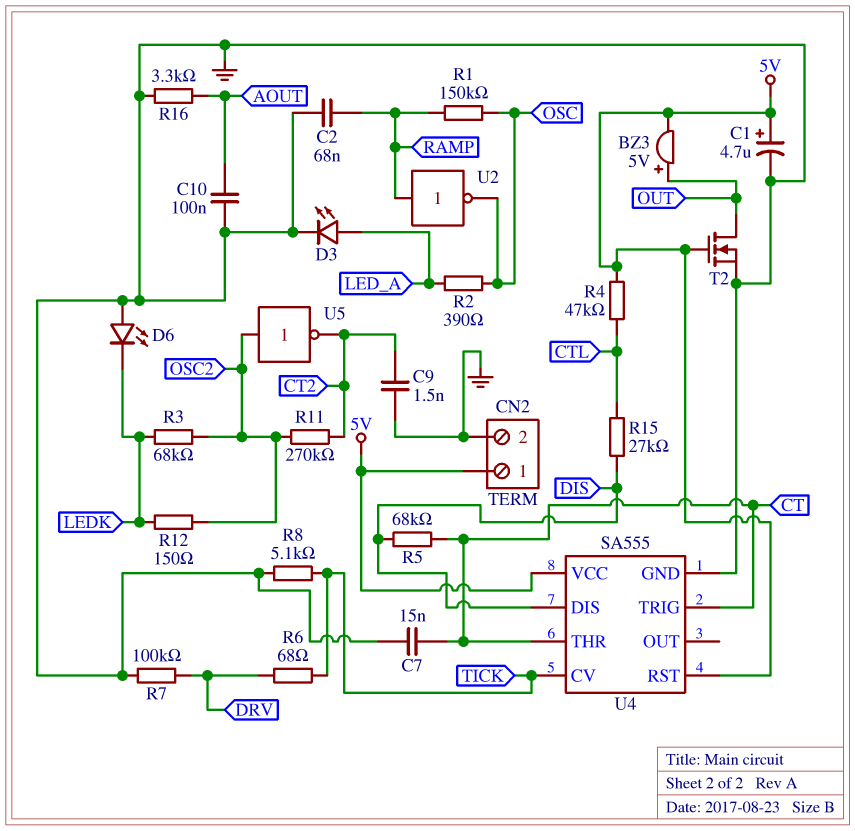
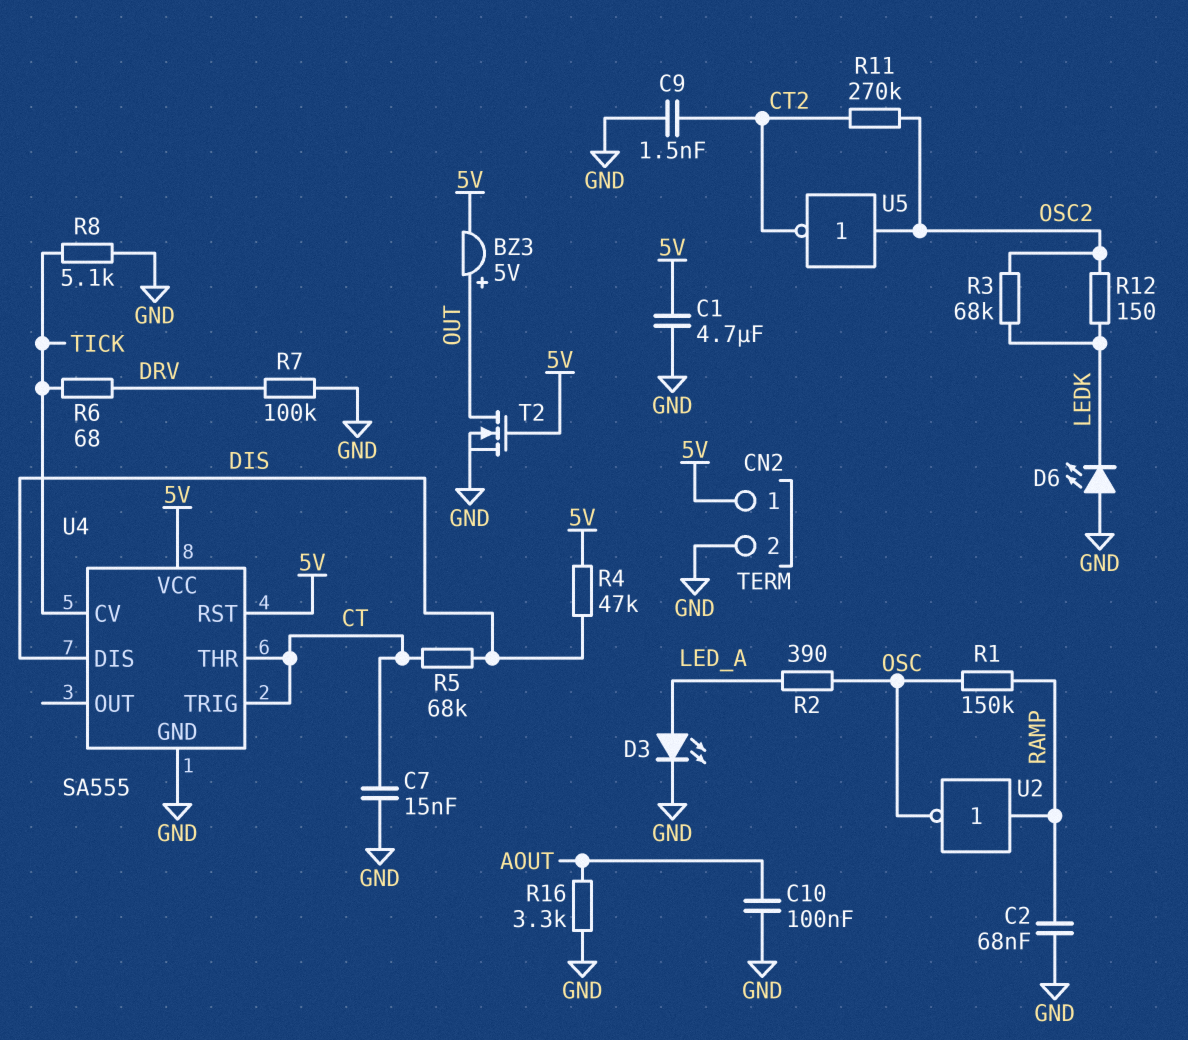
C1: 4.7uF (plus 5V, minus GND) -> 4.7uF (5V, GND)
R4: 47k (5V, CTL) -> 47k (5V, DIS)
R15: 27k (CTL, DIS) -> none

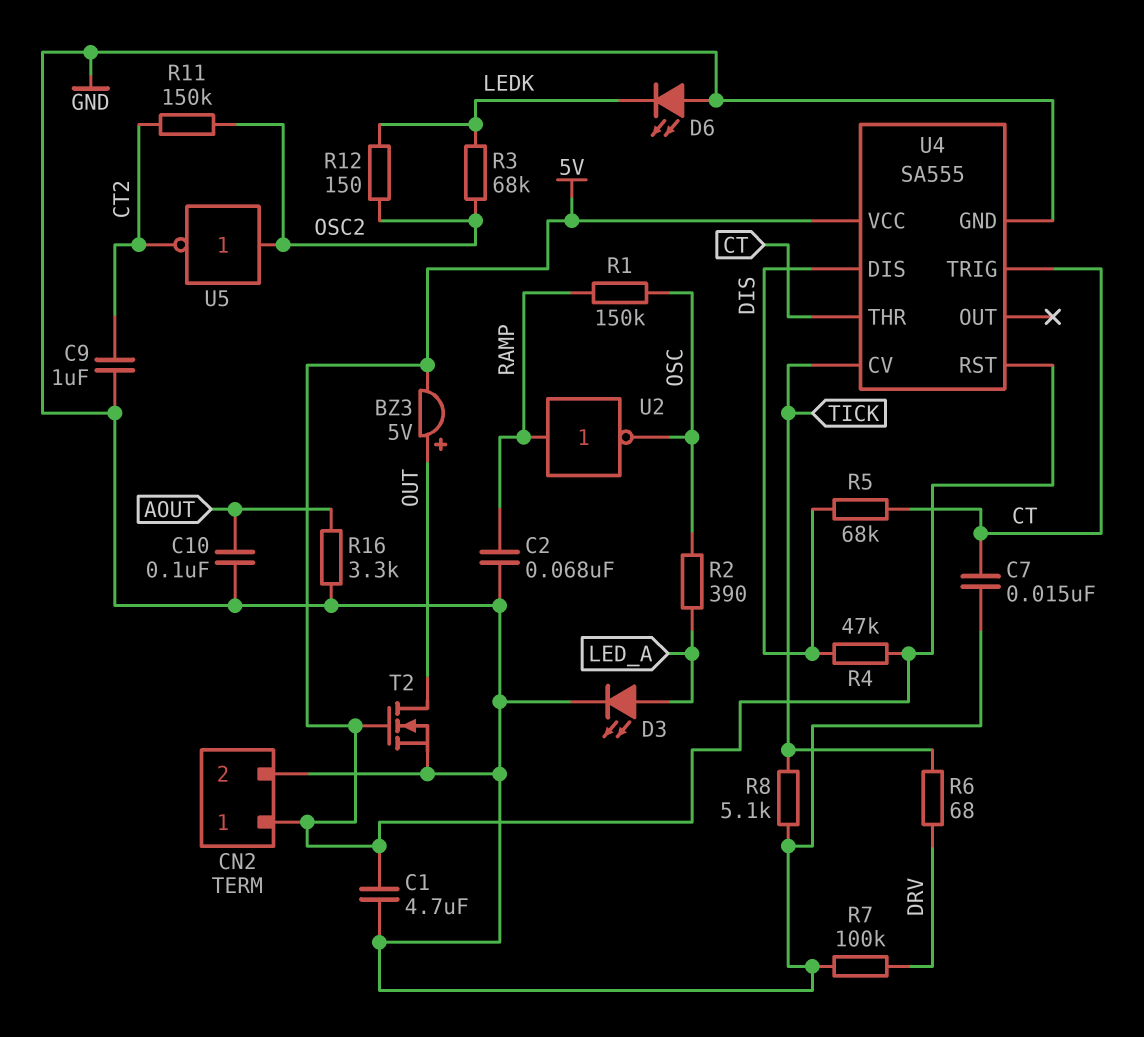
C9: 1.5nF (CT2, GND) -> 1uF (CT2, GND)
R11: 270k (CT2, OSC2) -> 150k (CT2, OSC2)

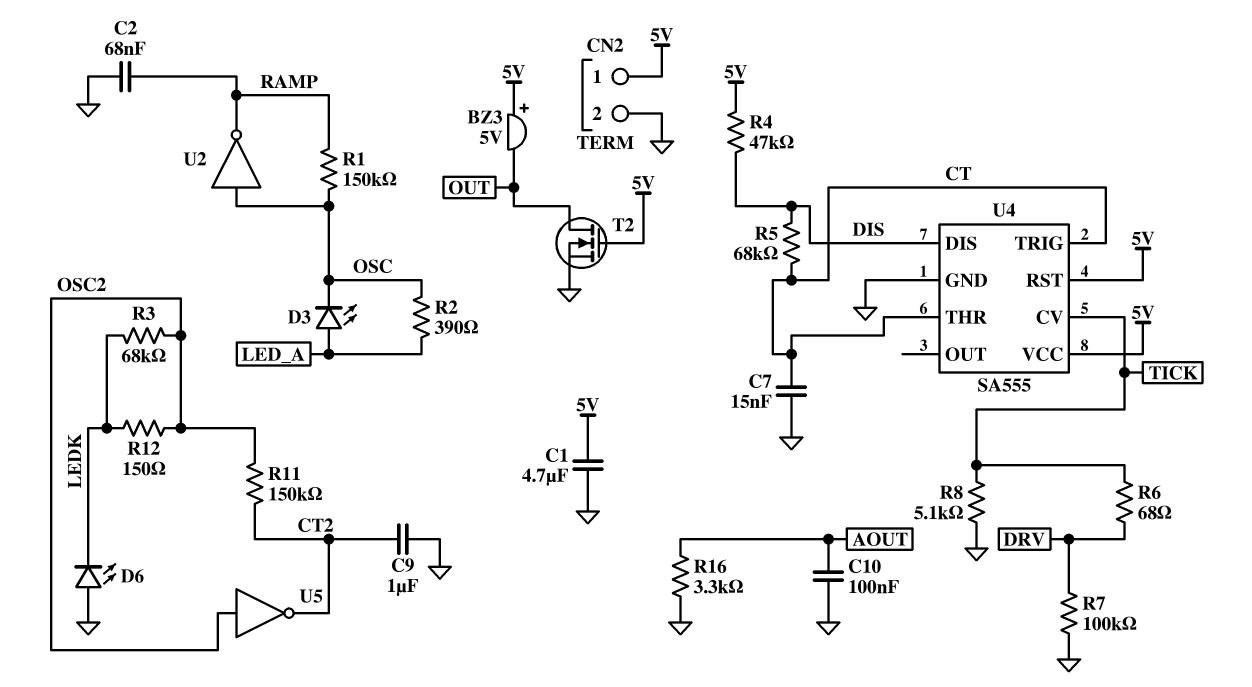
BZ3: buzzer 5V (plus OUT, minus 5V) -> buzzer 5V (plus 5V, minus OUT)
D3: LED (A LED_A, K GND) -> LED (A LED_A, K OSC)
U2: NOT (in RAMP, out OSC) -> NOT (in OSC, out RAMP)

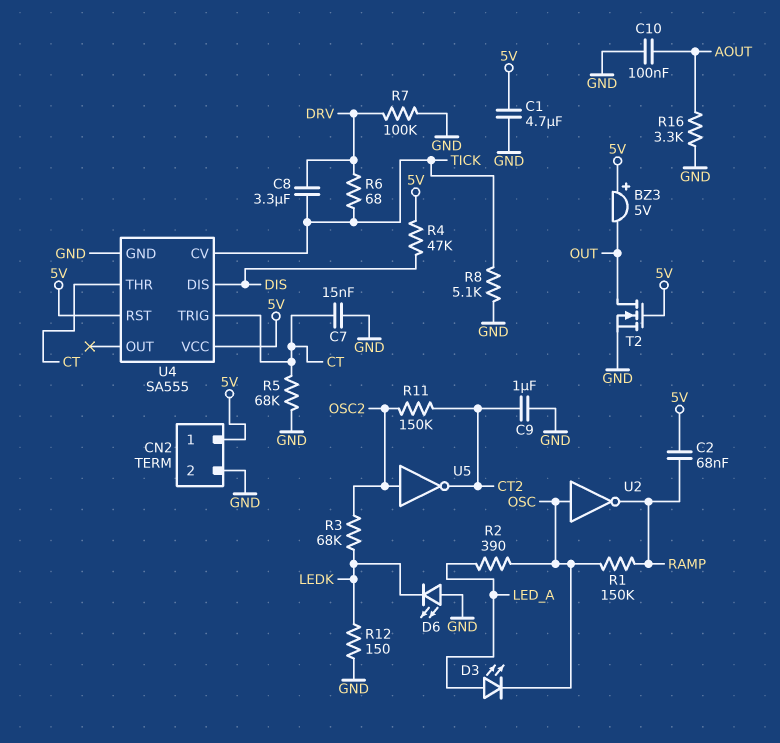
C2: 68nF (GND, RAMP) -> 68nF (5V, RAMP)
C8: none -> 3.3uF (DRV, TICK)
R5: 68k (CT, DIS) -> 68k (CT, GND)
R12: 150 (LEDK, OSC2) -> 150 (GND, LEDK)

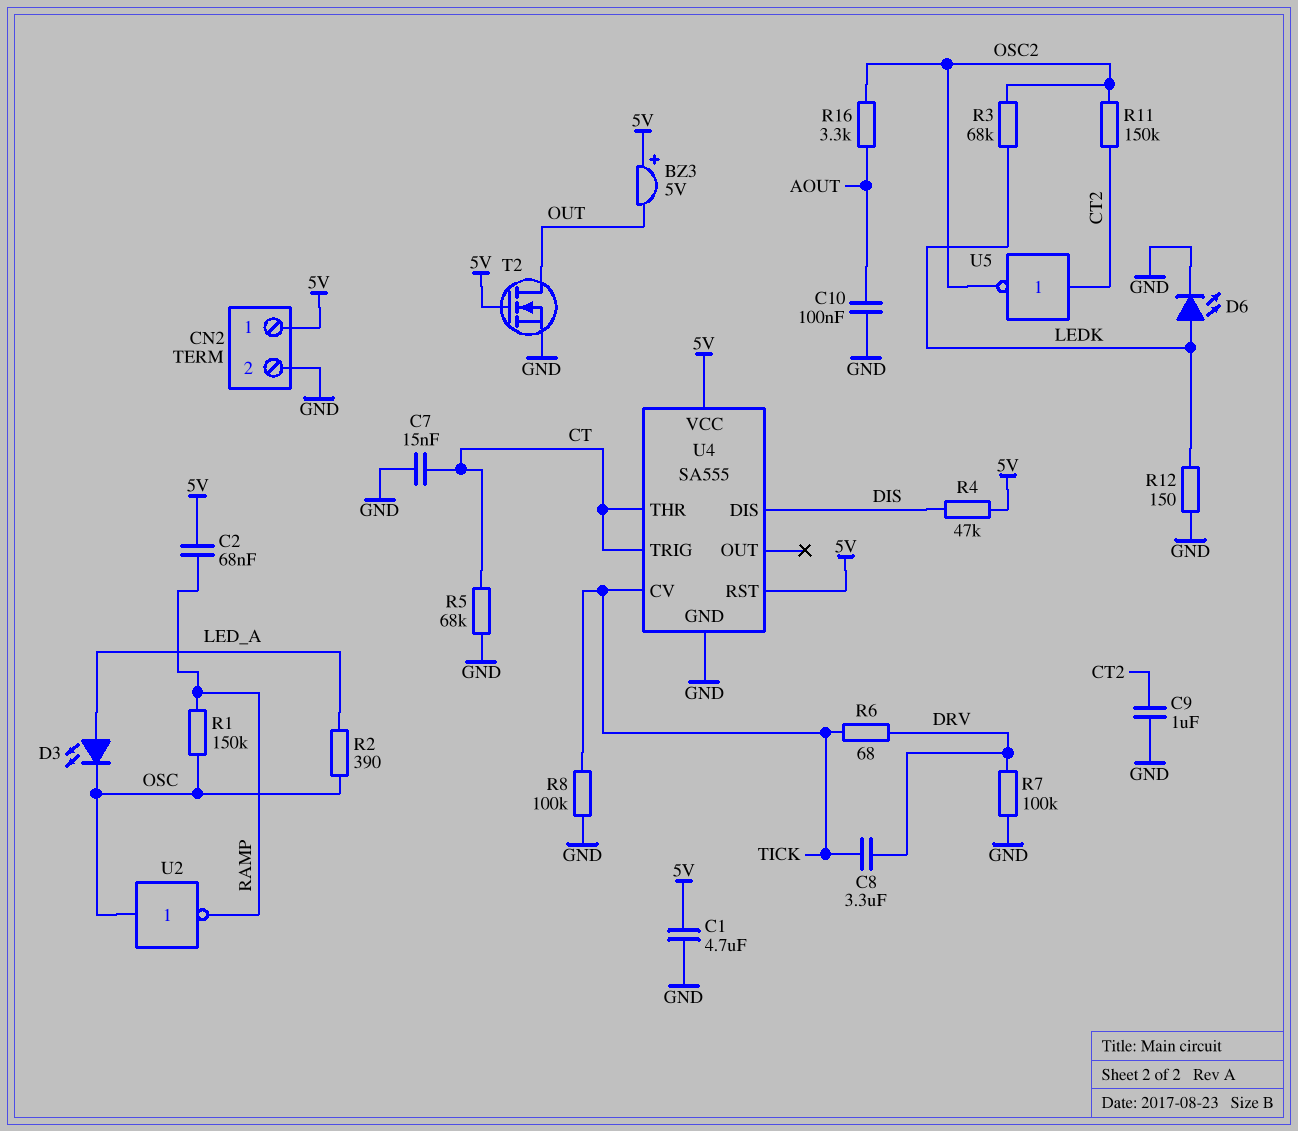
D6: LED (A GND, K LEDK) -> LED (A LEDK, K GND)
R8: 5.1k (GND, TICK) -> 100k (GND, TICK)
R16: 3.3k (AOUT, GND) -> 3.3k (AOUT, OSC2)
U5: NOT (in OSC2, out CT2) -> NOT (in CT2, out OSC2)

